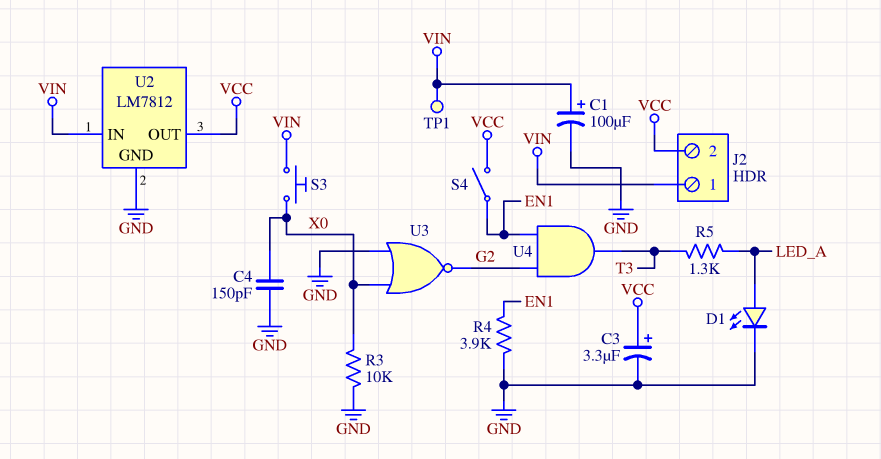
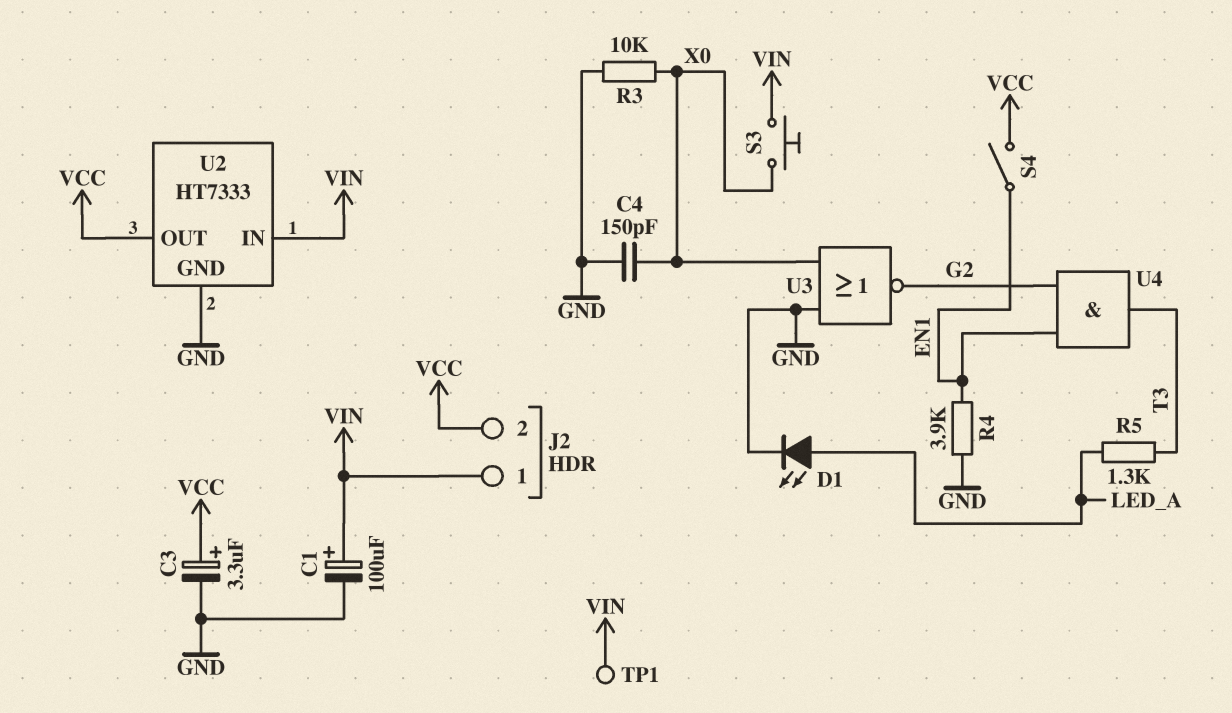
U2: LM7812 -> HT7333

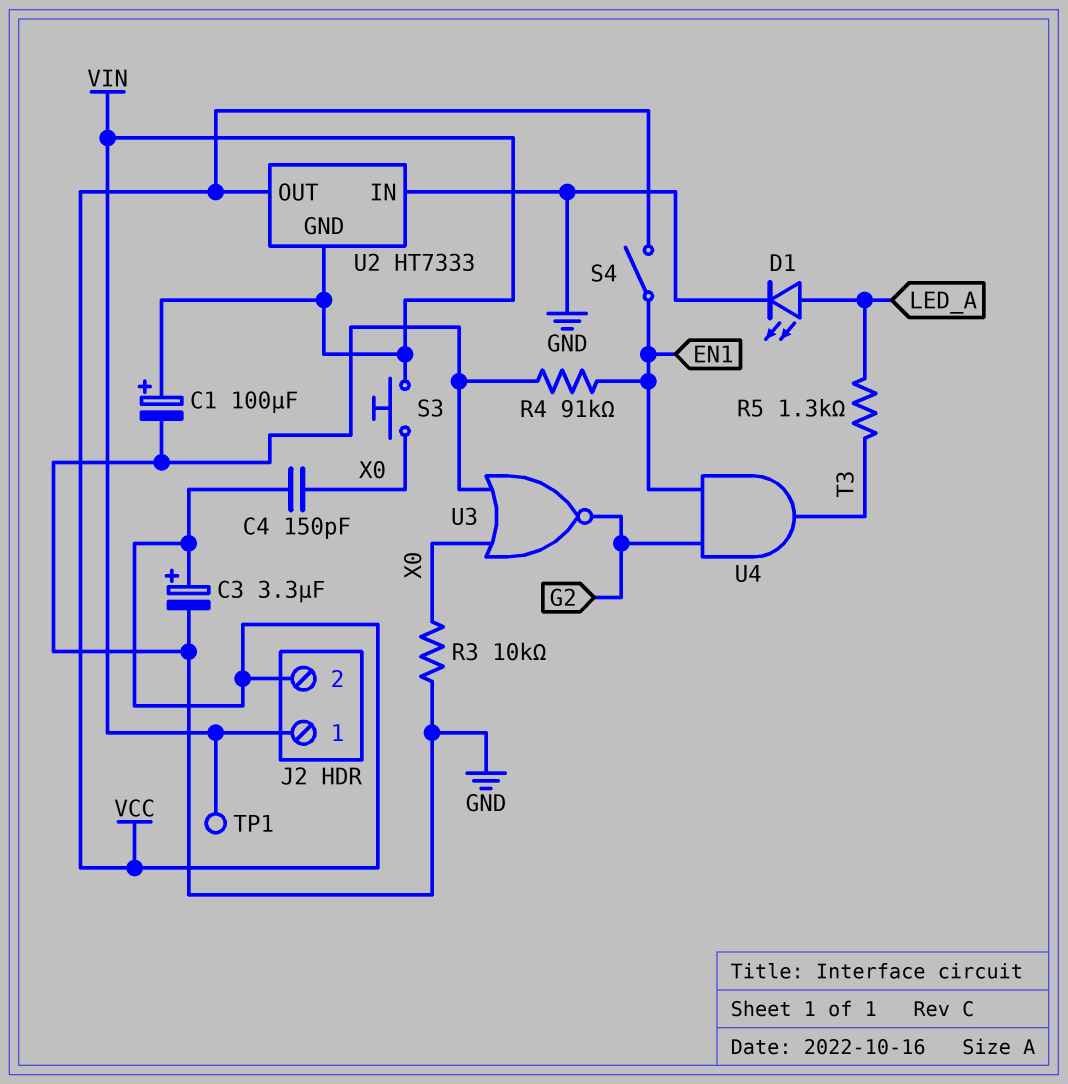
C4: 150pF (GND, X0) -> 150pF (VCC, X0)
R4: 3.9k (EN1, GND) -> 91k (EN1, GND)
U2 pin GND: GND -> VIN
U2 pin IN: VIN -> GND

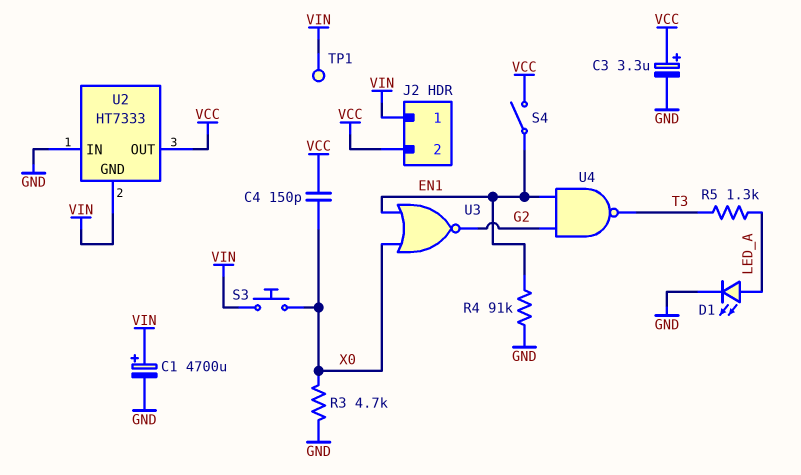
C1: 100uF (plus VIN, minus GND) -> 4700uF (plus VIN, minus GND)
R3: 10k (GND, X0) -> 4.7k (GND, X0)
U3: NOR (in GND, in X0, out G2) -> NOR (in EN1, in X0, out G2)
U4: AND (in EN1, in G2, out T3) -> NAND (in EN1, in G2, out T3)

